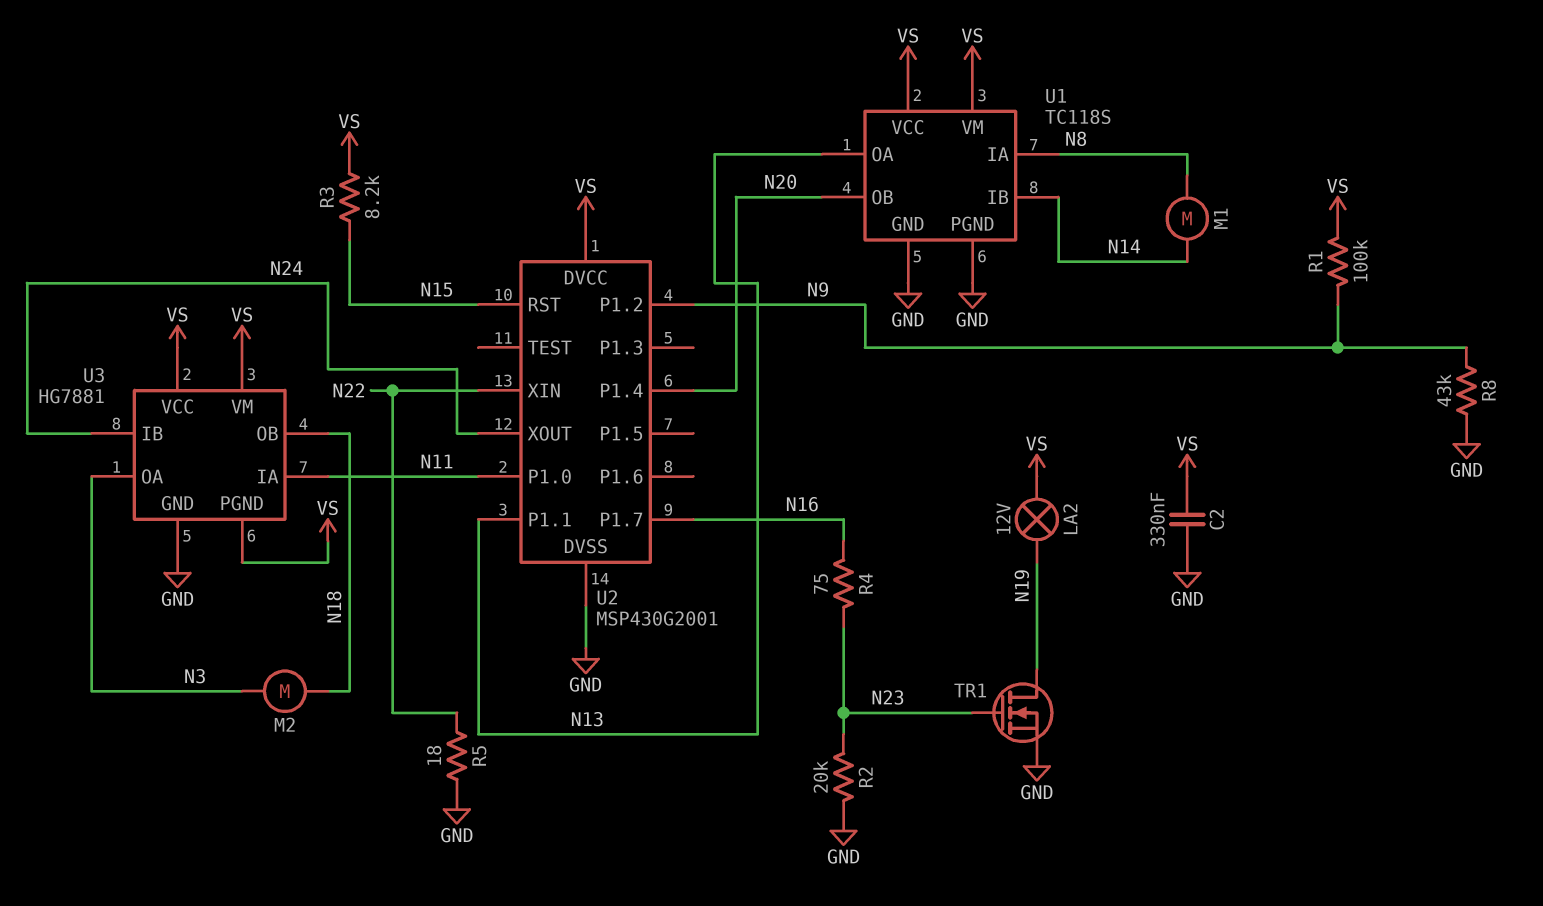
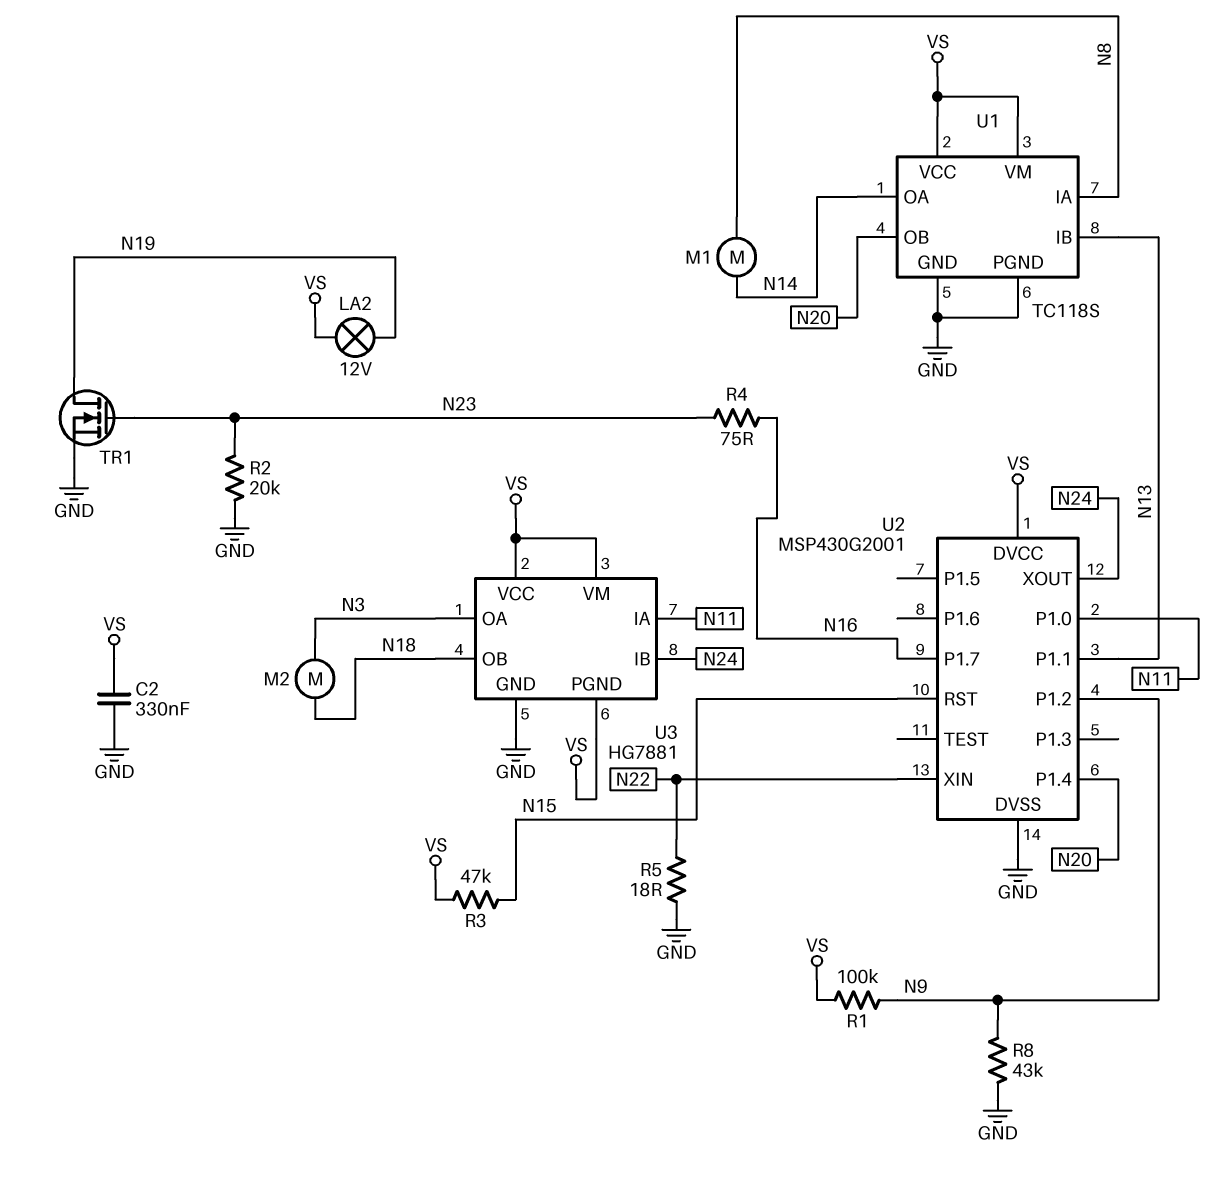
R3: 8.2k (N15, VS) -> 47k (N15, VS)
U1 pin IB: N14 -> N13
U1 pin OA: N13 -> N14

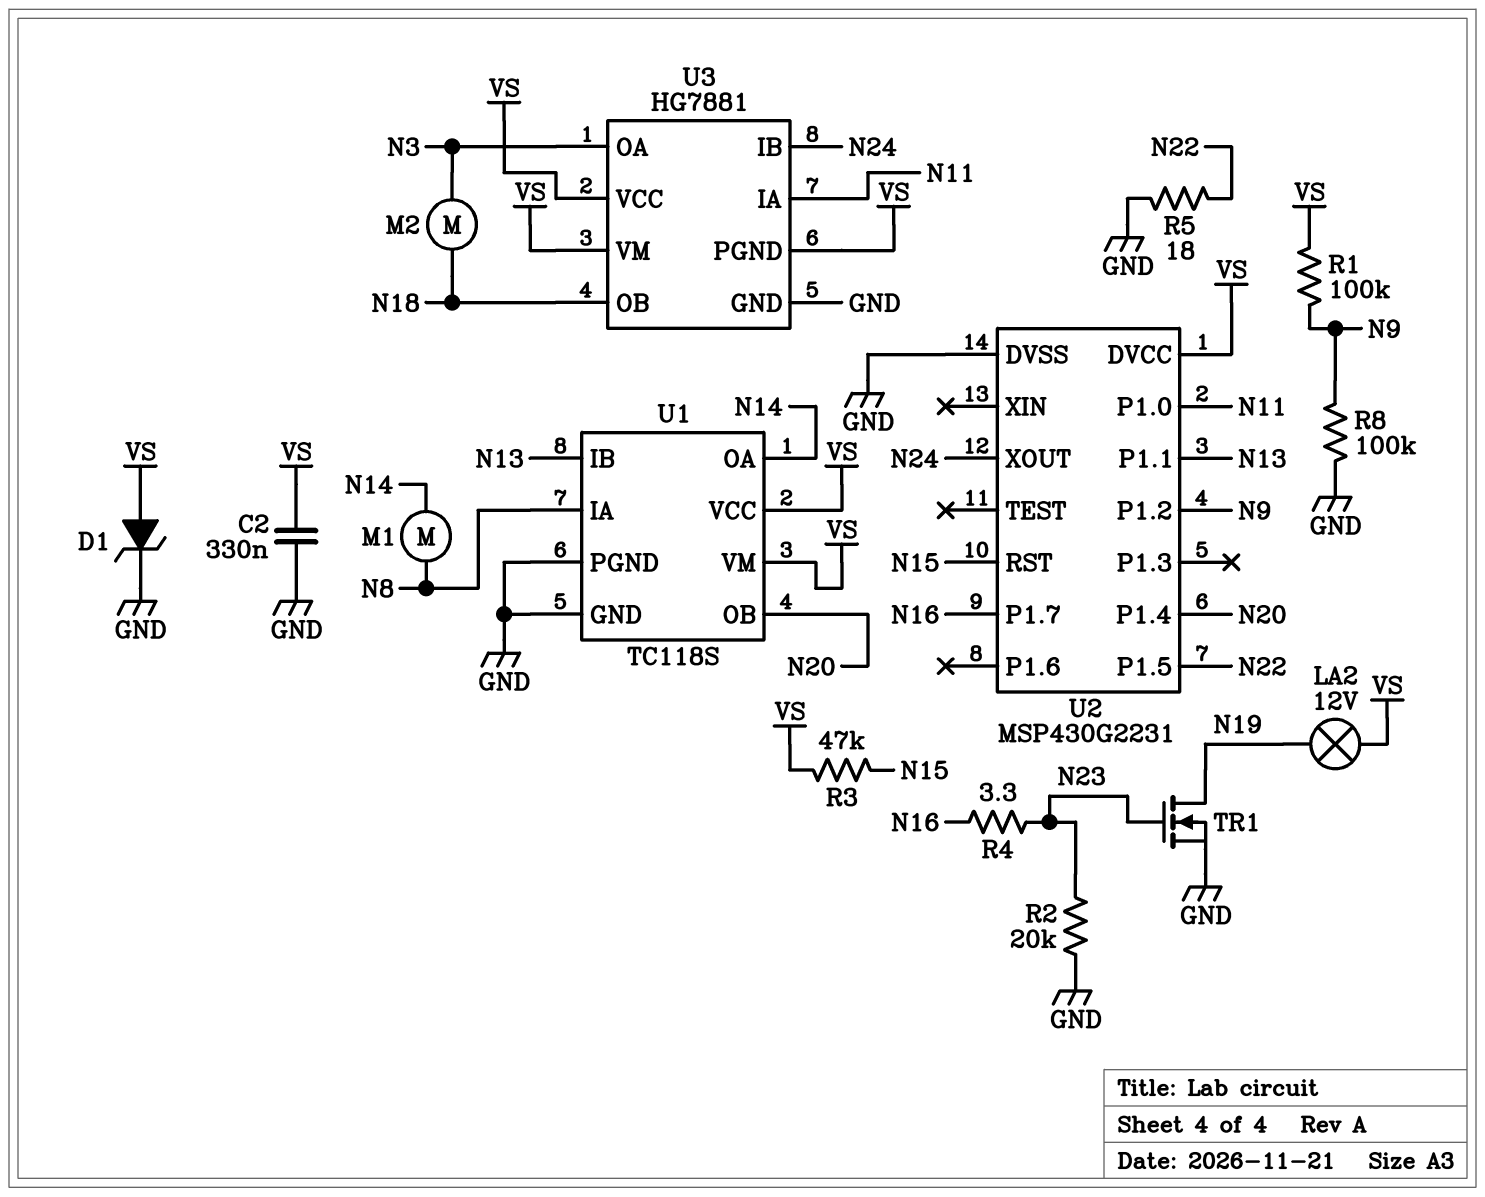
D1: none -> zener (A VS, K GND)
R4: 75 (N16, N23) -> 3.3 (N16, N23)
R8: 43k (GND, N9) -> 100k (GND, N9)
U2: MSP430G2001 -> MSP430G2231
U2 pin P1.5: none -> N22
U2 pin XIN: N22 -> none

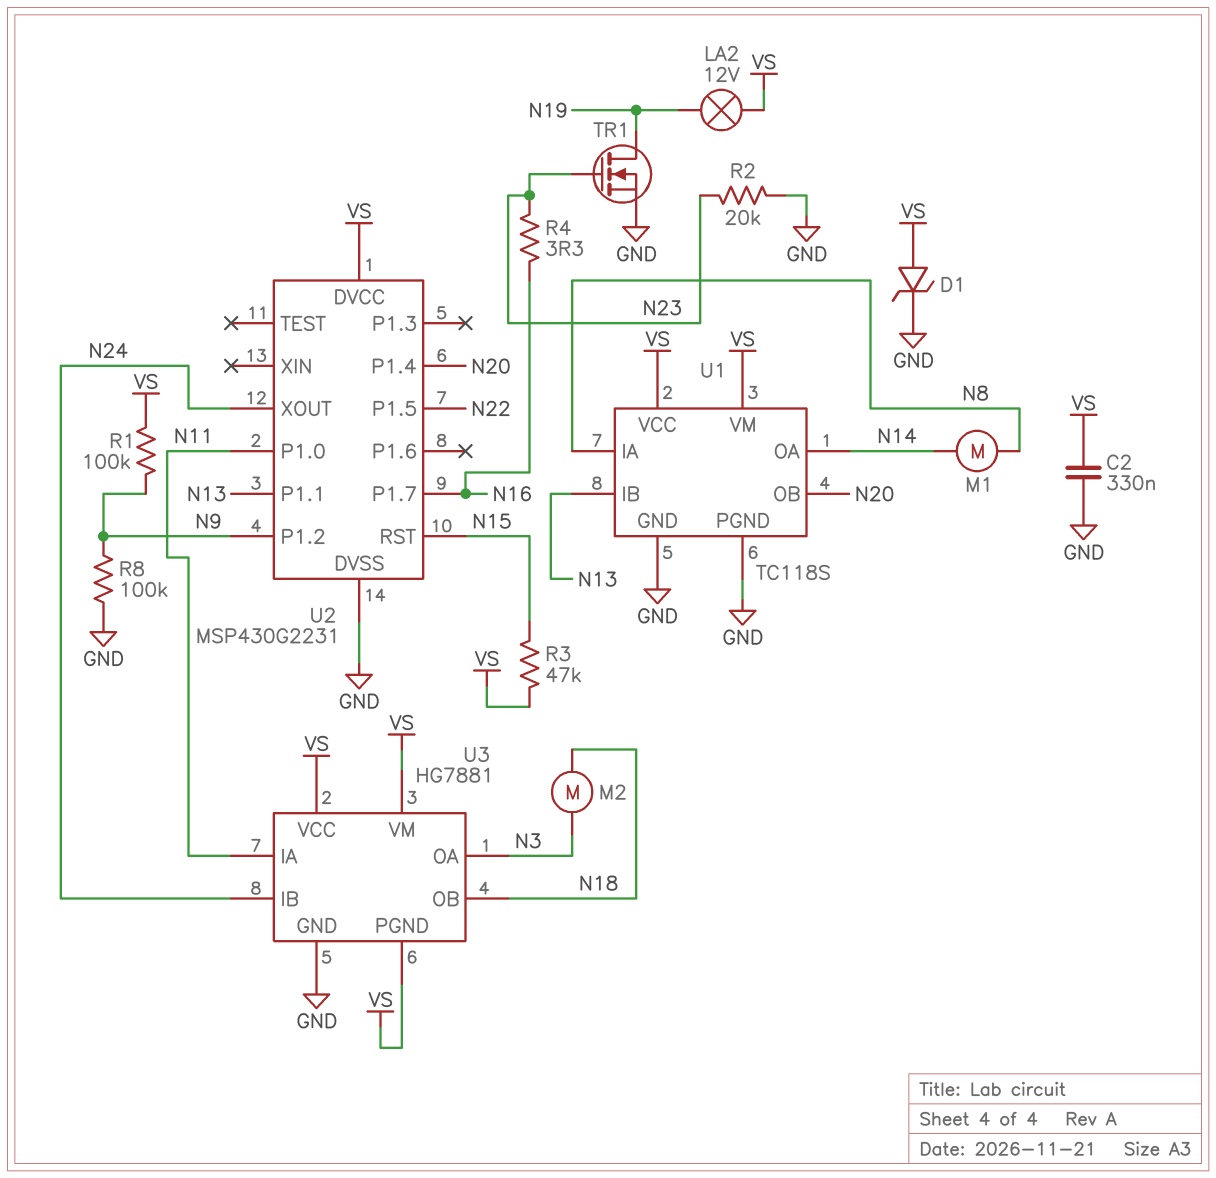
R5: 18 (GND, N22) -> none

